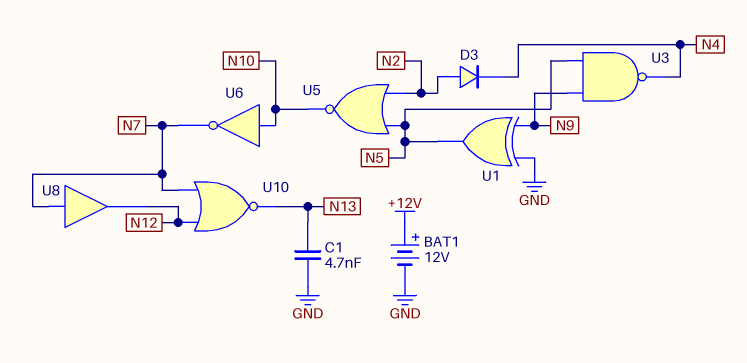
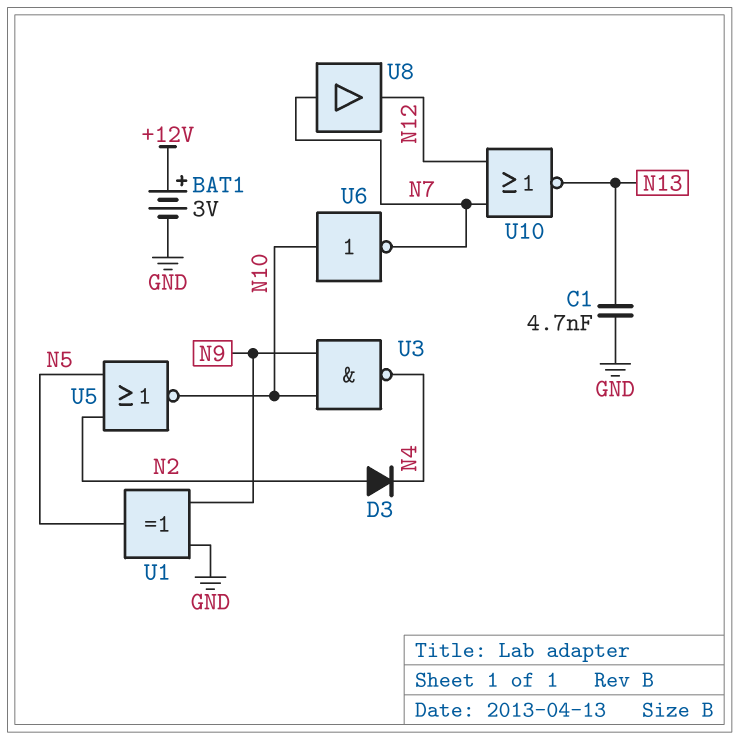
BAT1: 12V (plus +12V, minus GND) -> 3V (plus +12V, minus GND)
U3: NAND (in N5, in N9, out N4) -> NAND (in N9, in N10, out N4)

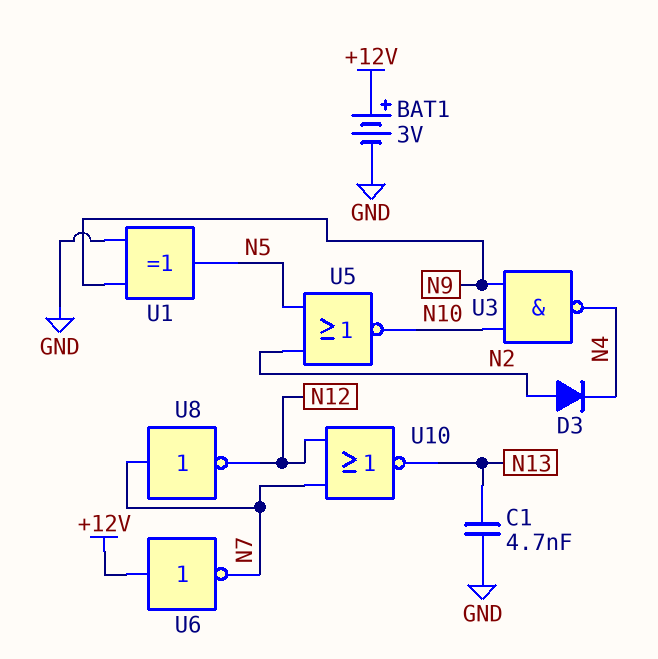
U6: NOT (in N10, out N7) -> NOT (in +12V, out N7)
U8: buffer (in N7, out N12) -> NOT (in N7, out N12)

